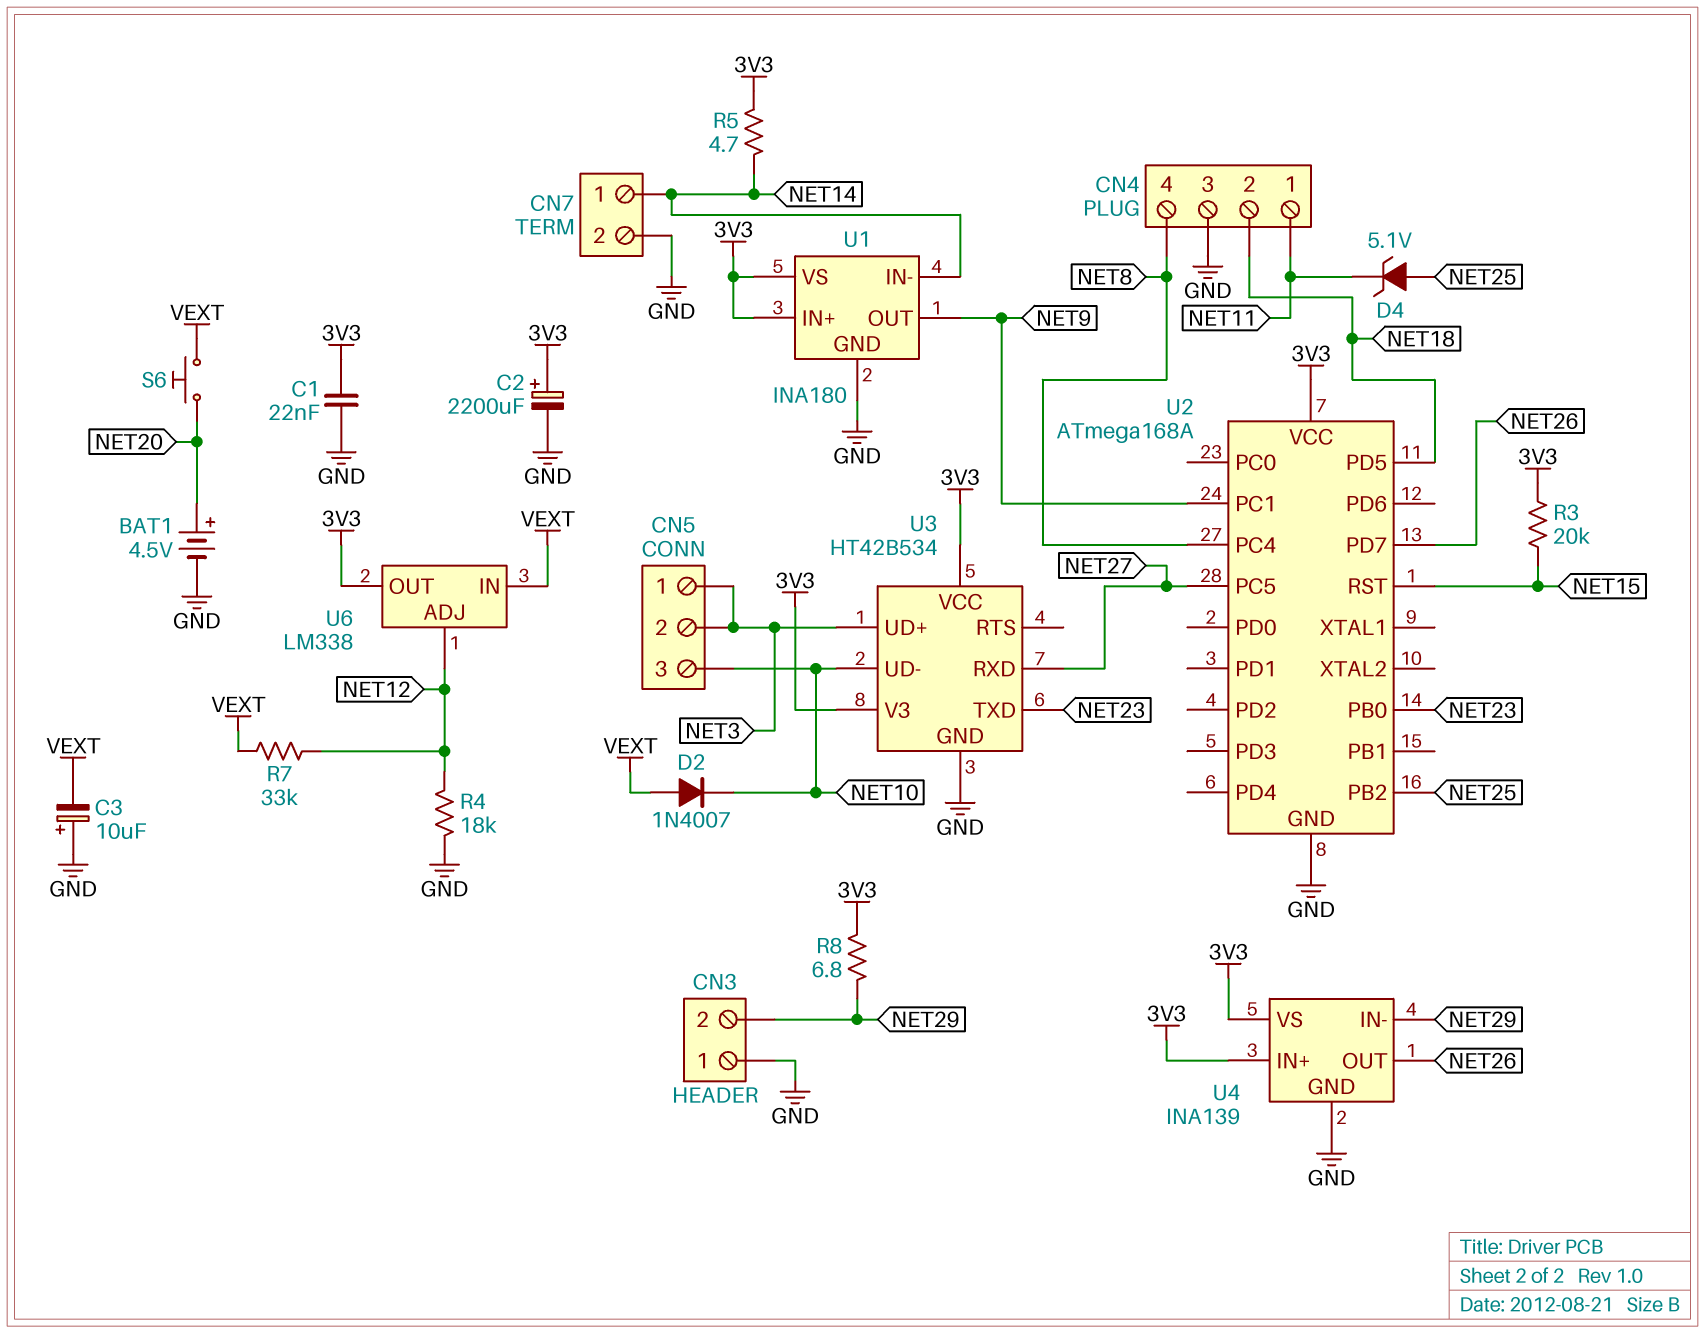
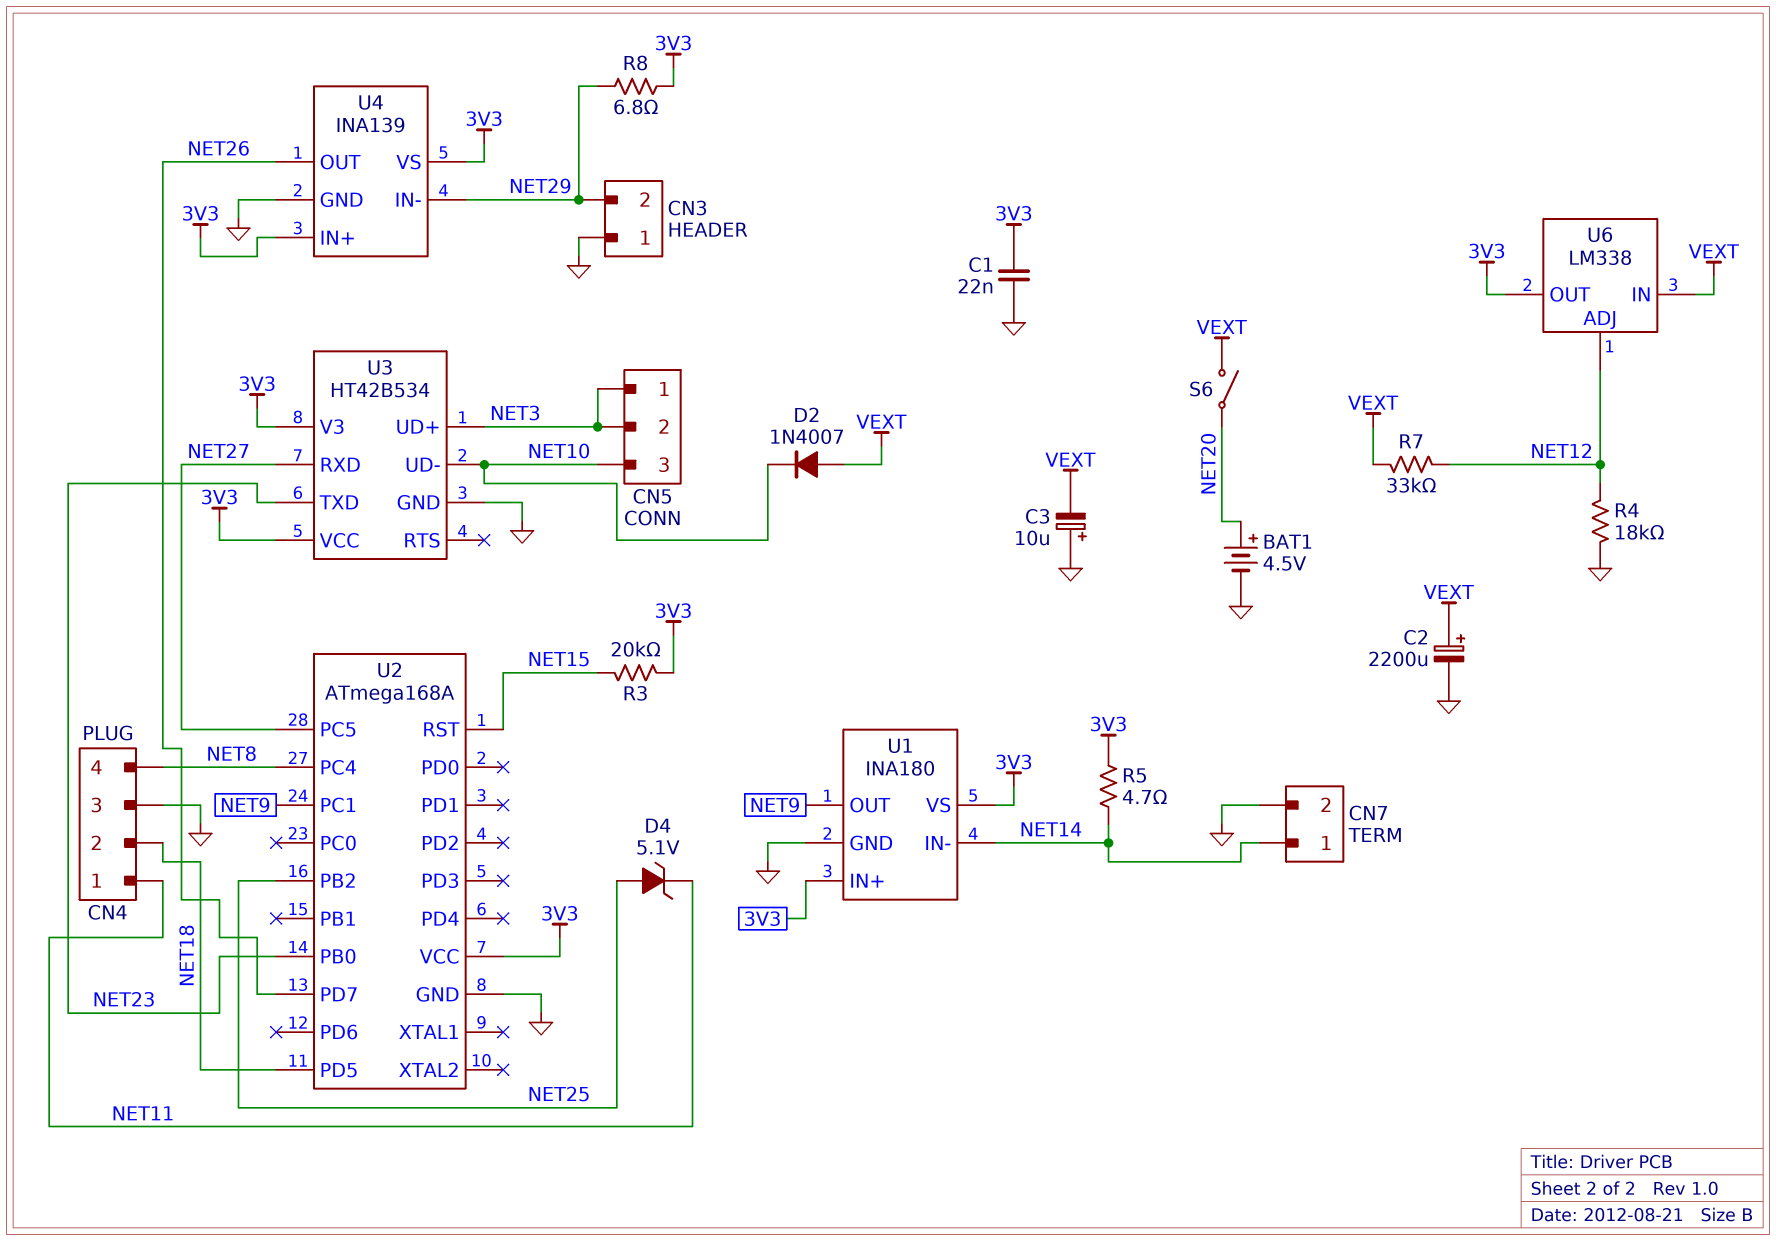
C2: 2200uF (plus 3V3, minus GND) -> 2200uF (plus VEXT, minus GND)
S6: button (NET20, VEXT) -> switch (NET20, VEXT)

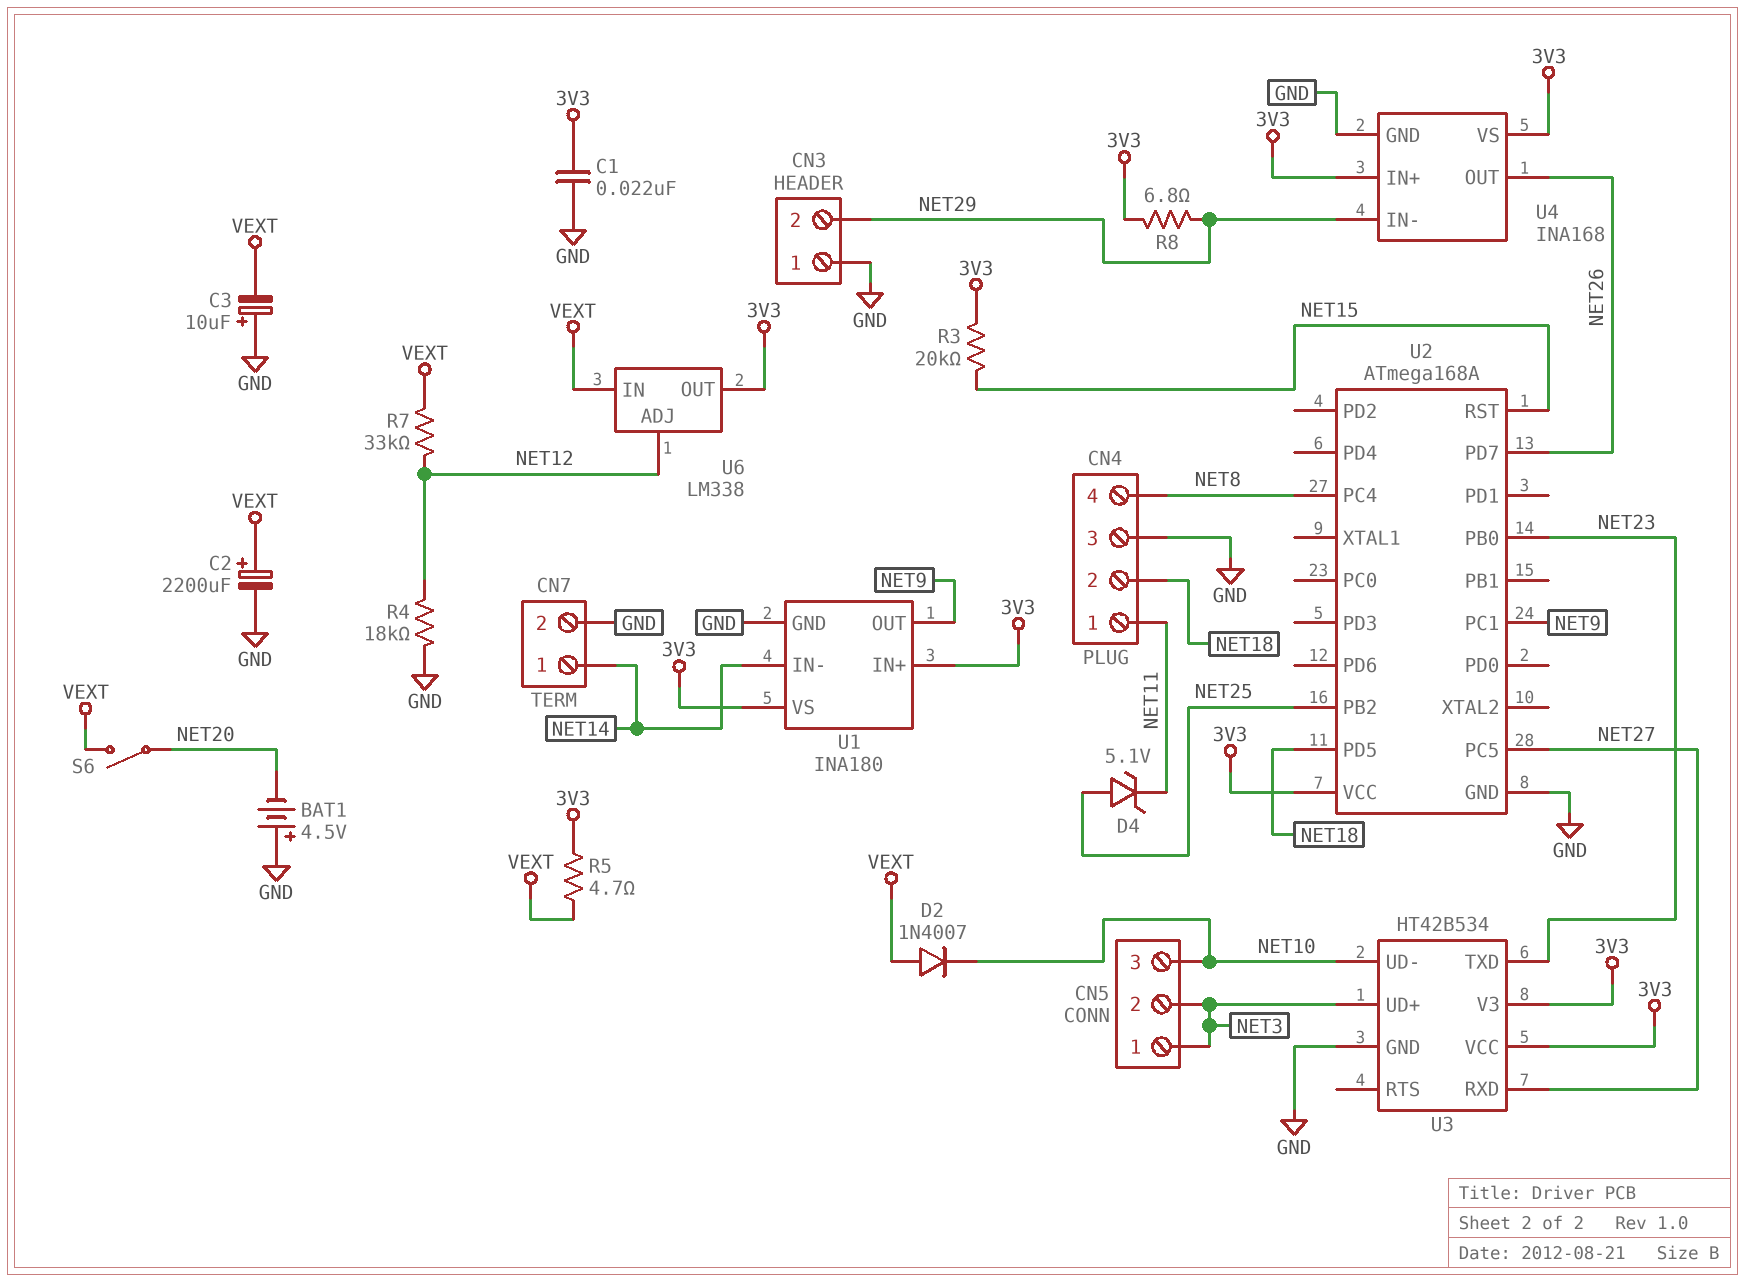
BAT1: 4.5V (plus NET20, minus GND) -> 4.5V (plus GND, minus NET20)
R5: 4.7 (3V3, NET14) -> 4.7 (3V3, VEXT)
U4: INA139 -> INA168

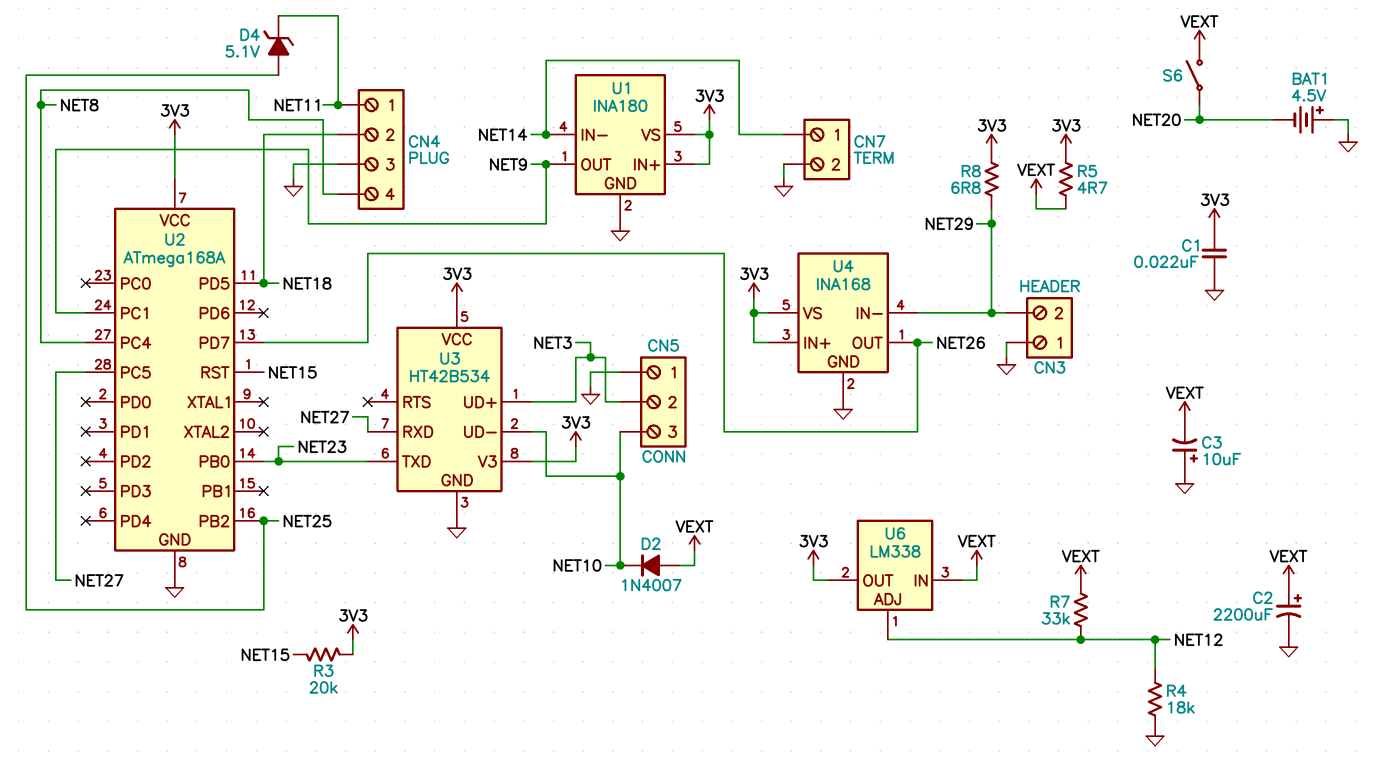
CN5 pin 1: NET3 -> GND

